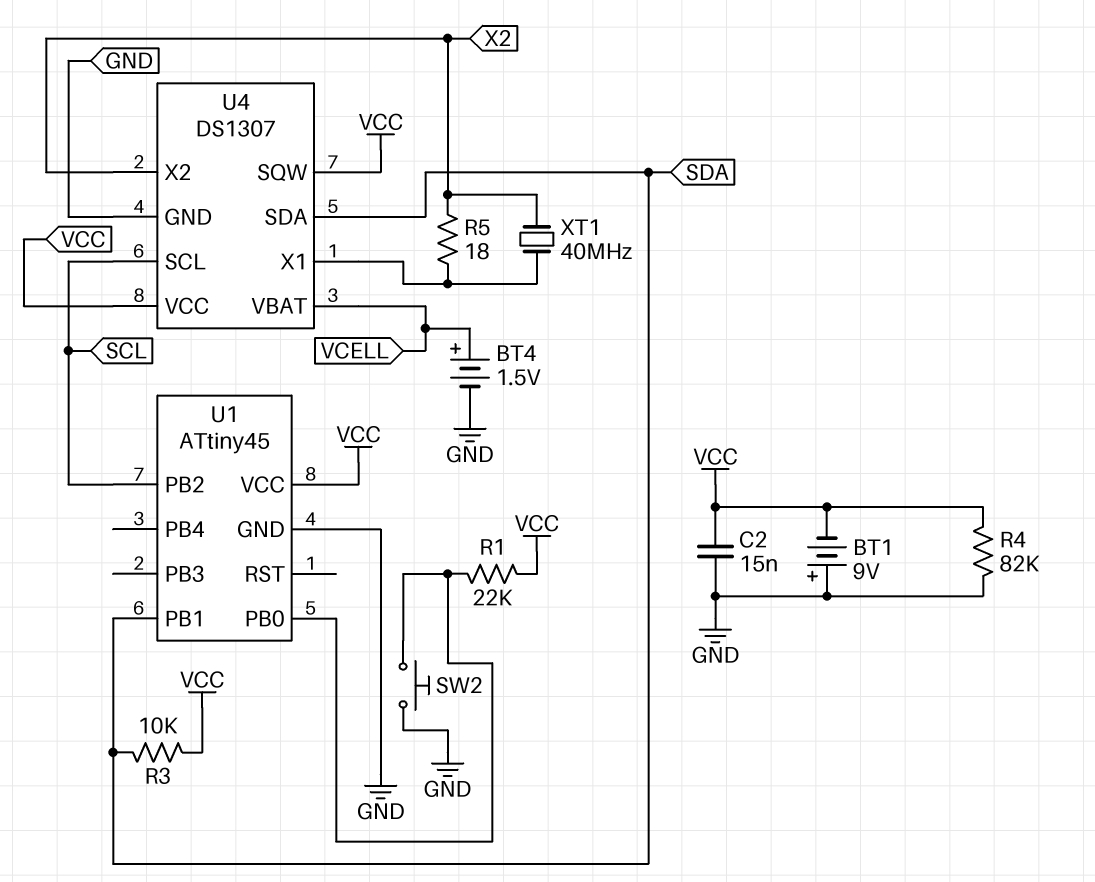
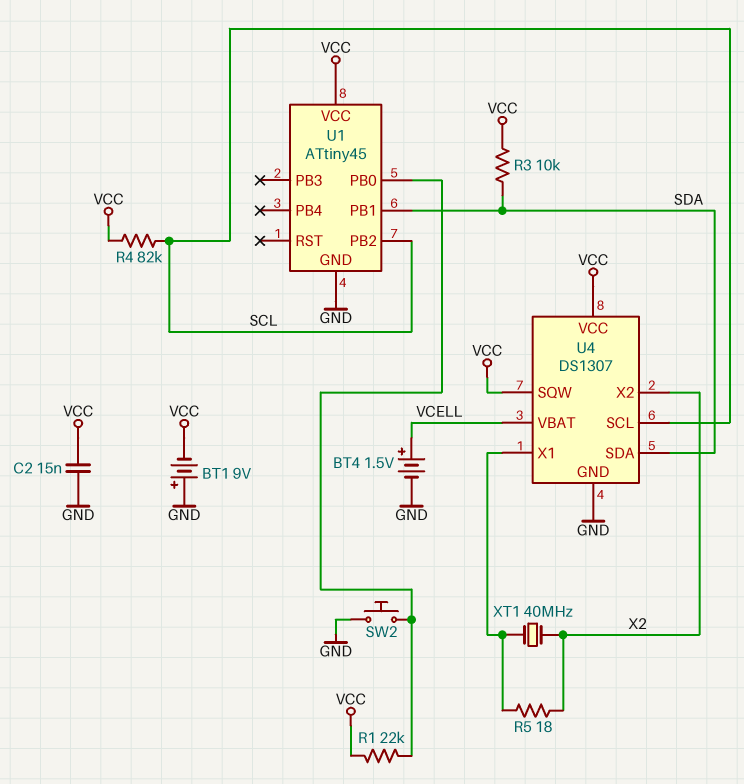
R4: 82k (GND, VCC) -> 82k (SCL, VCC)

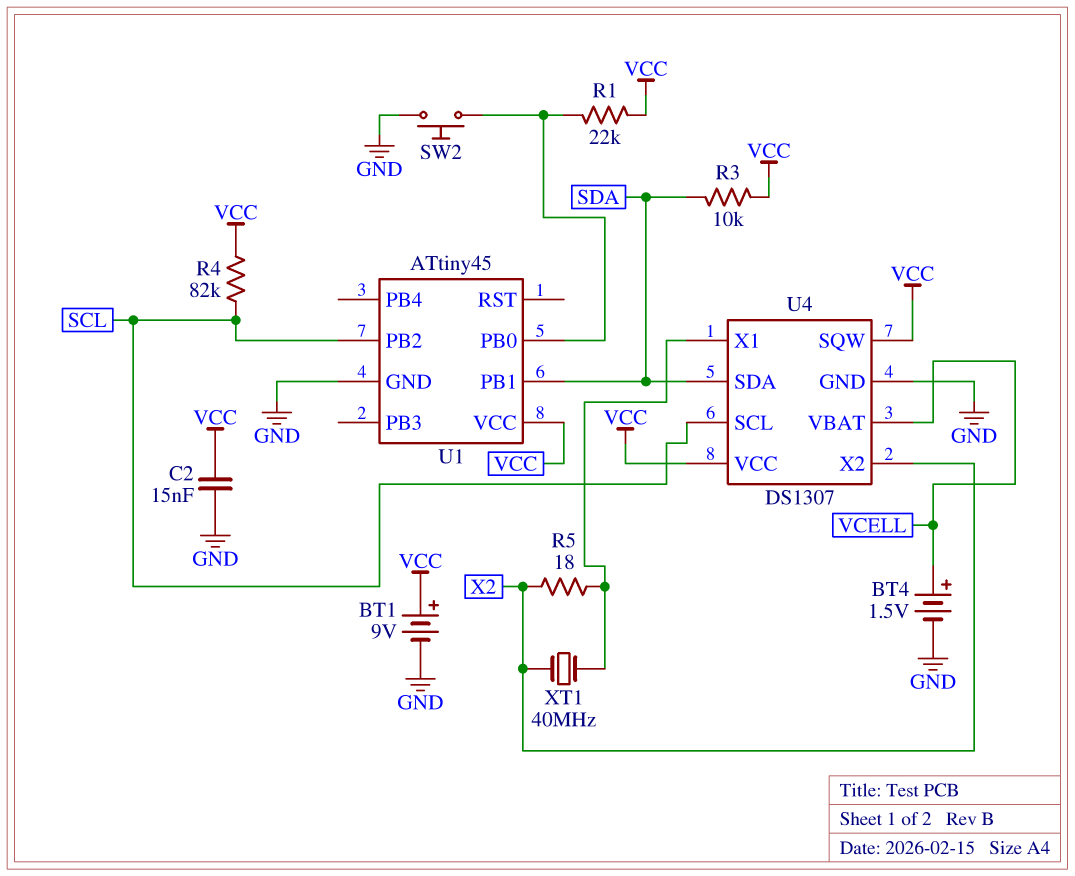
BT1: 9V (plus GND, minus VCC) -> 9V (plus VCC, minus GND)

